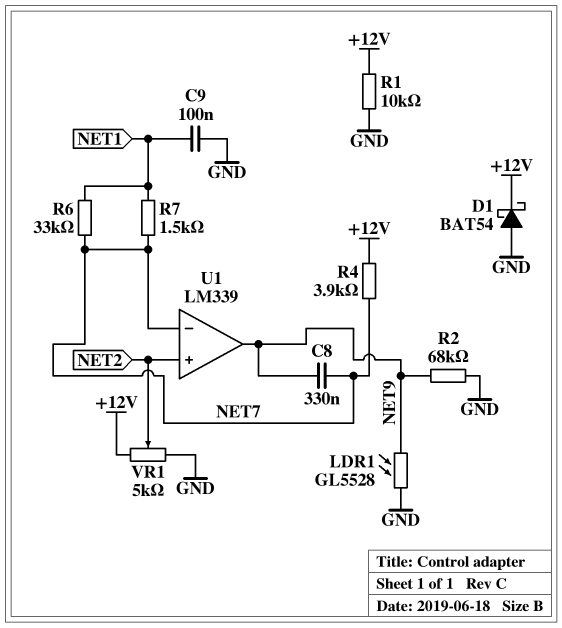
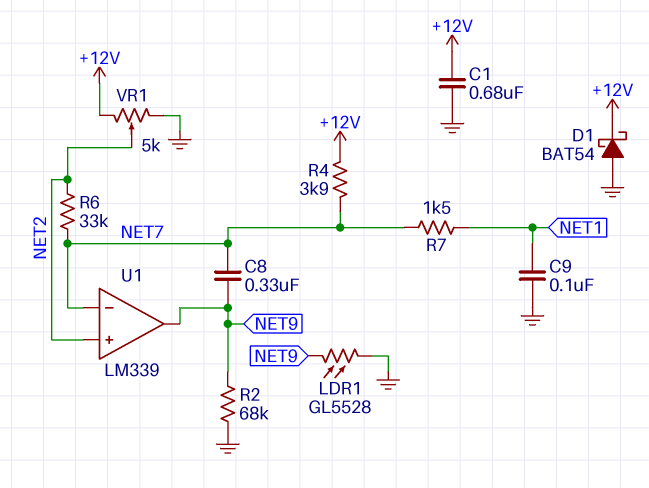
C1: none -> 680nF (+12V, GND)
R1: 10k (+12V, GND) -> none
R6: 33k (NET1, NET7) -> 33k (NET2, NET7)

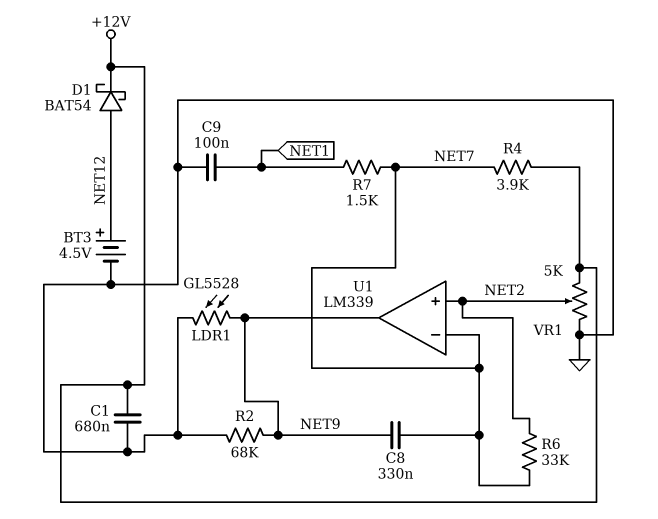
BT3: none -> 4.5V (plus NET12, minus GND)
D1: schottky BAT54 (A GND, K +12V) -> schottky BAT54 (A NET12, K +12V)

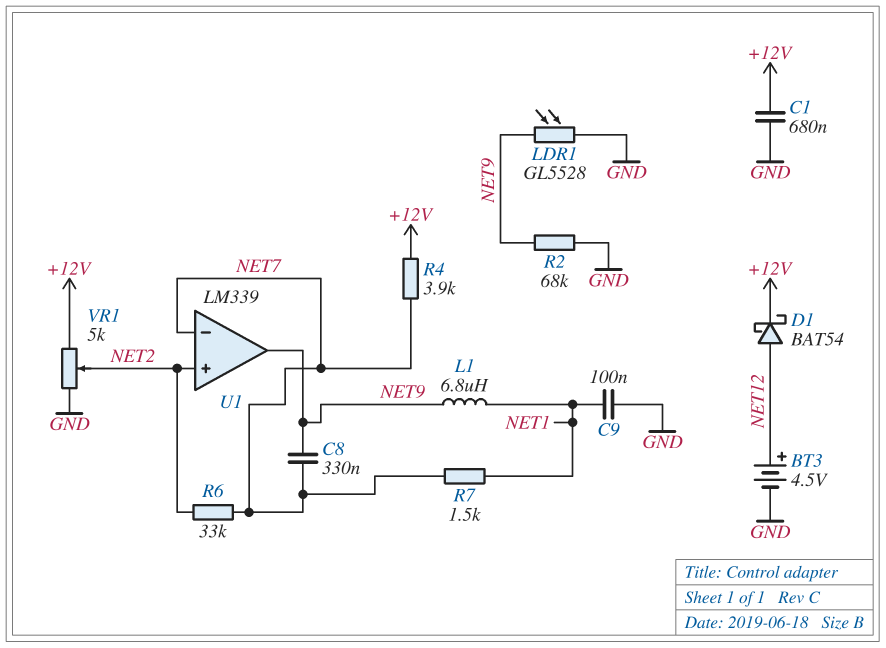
L1: none -> 6.8uH (NET1, NET9)

